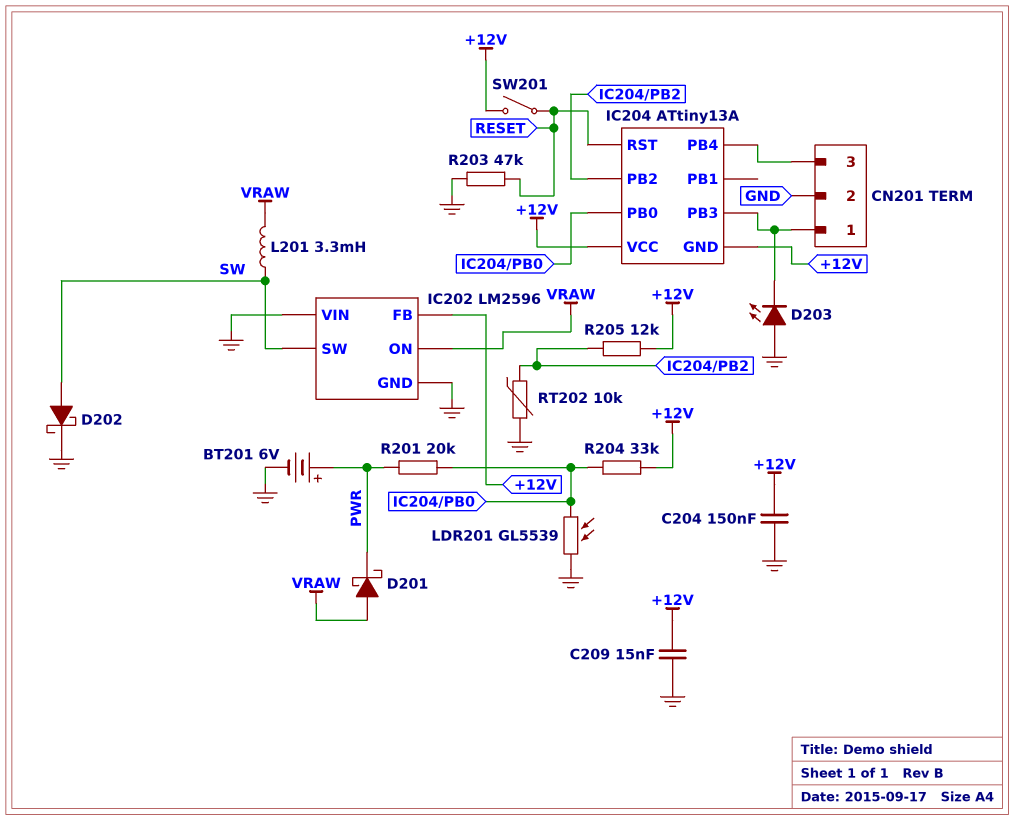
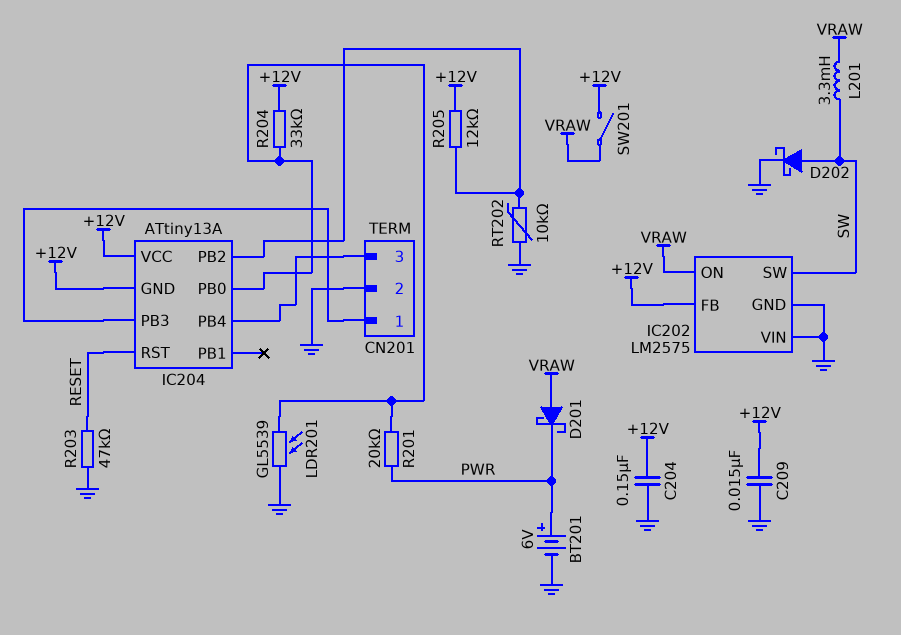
D203: LED (A GND, K CN201/1) -> none
IC202: LM2596 -> LM2575
SW201: switch (+12V, RESET) -> switch (+12V, VRAW)

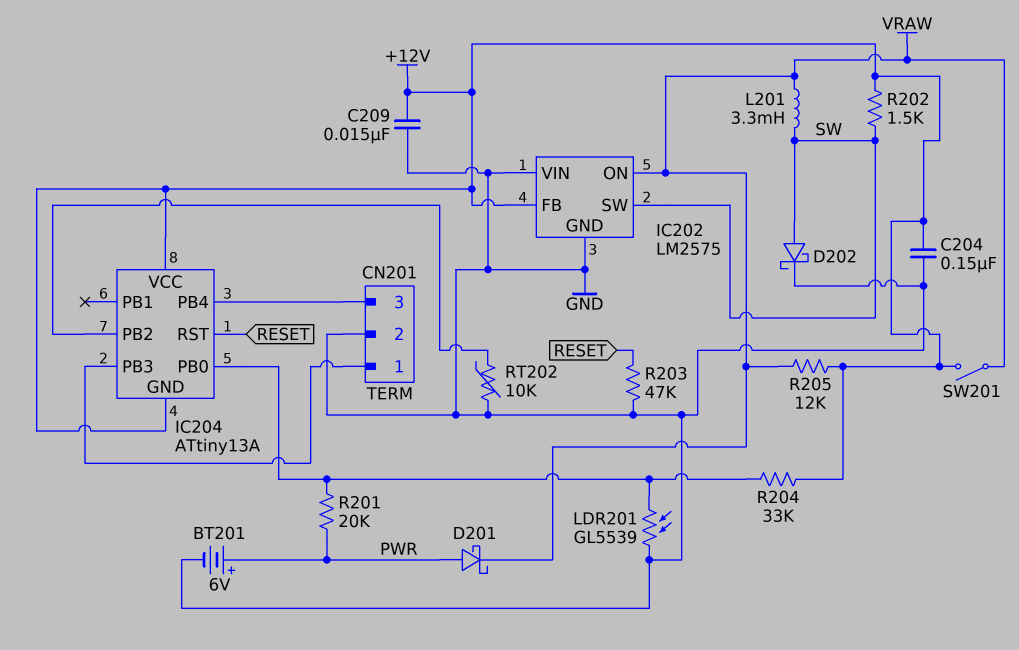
D201: schottky (A VRAW, K PWR) -> schottky (A PWR, K VRAW)
R202: none -> 1.5k (+12V, SW)
R205: 12k (+12V, IC204/PB2) -> 12k (+12V, VRAW)

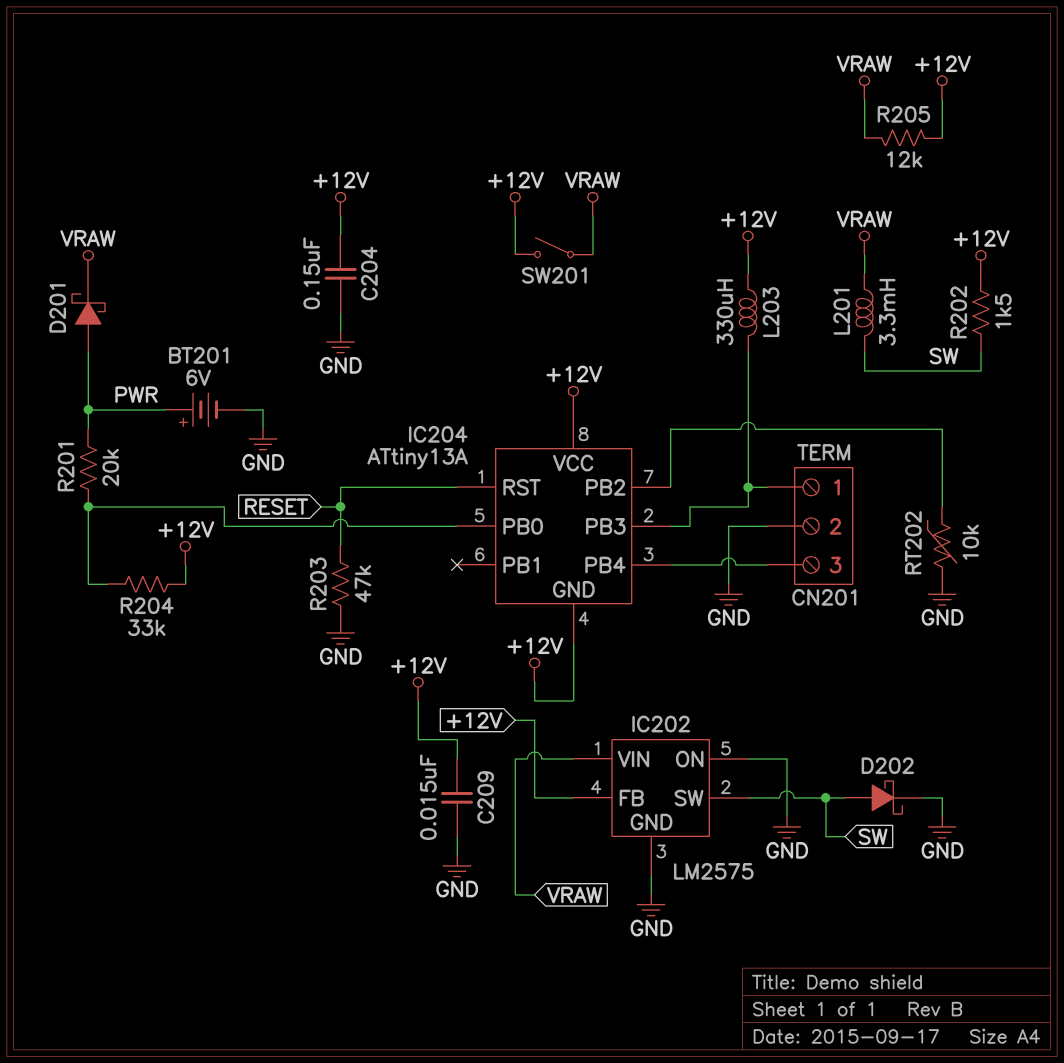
IC202 pin ON: VRAW -> GND
IC202 pin VIN: GND -> VRAW
L203: none -> 330uH (+12V, CN201/1)
LDR201: GL5539 (GND, IC204/PB0) -> none

